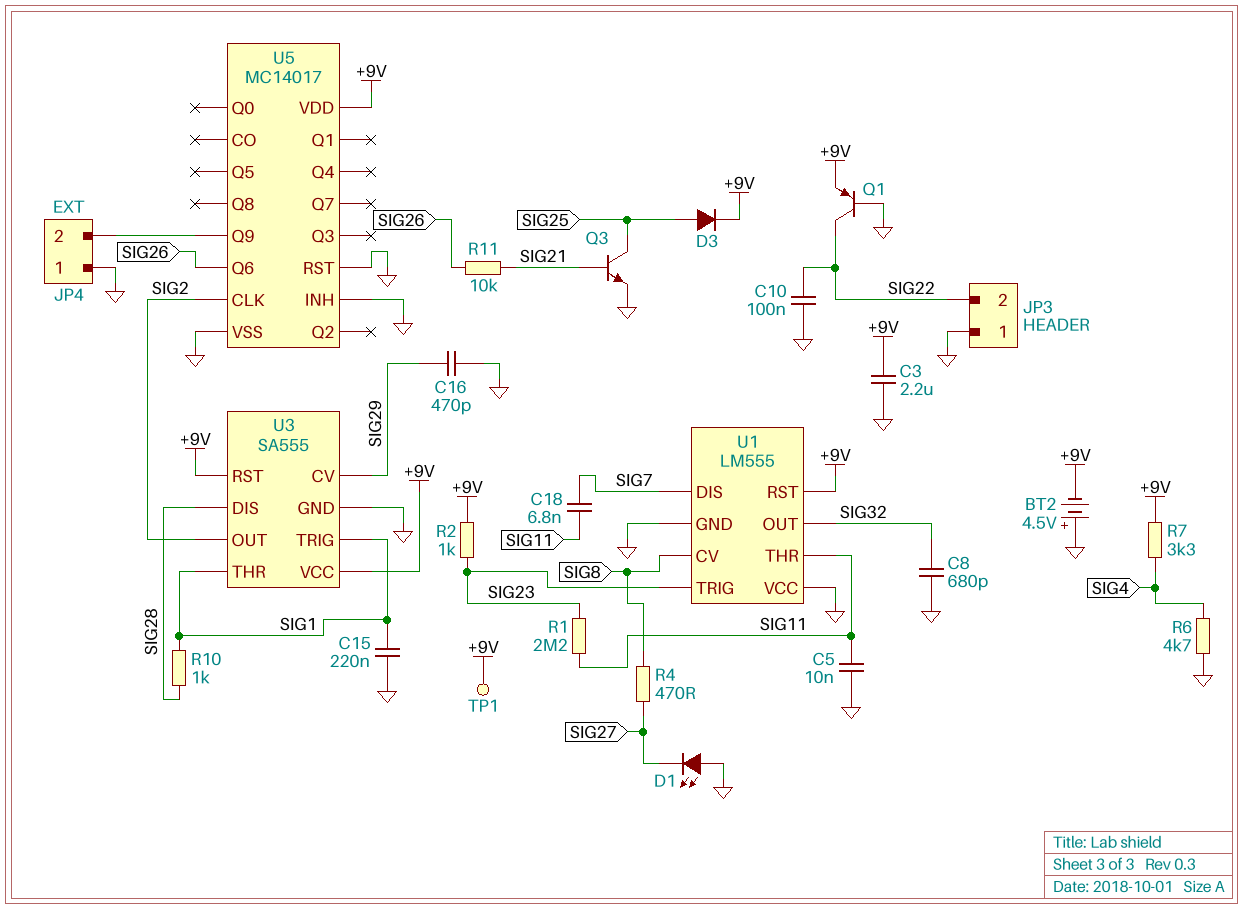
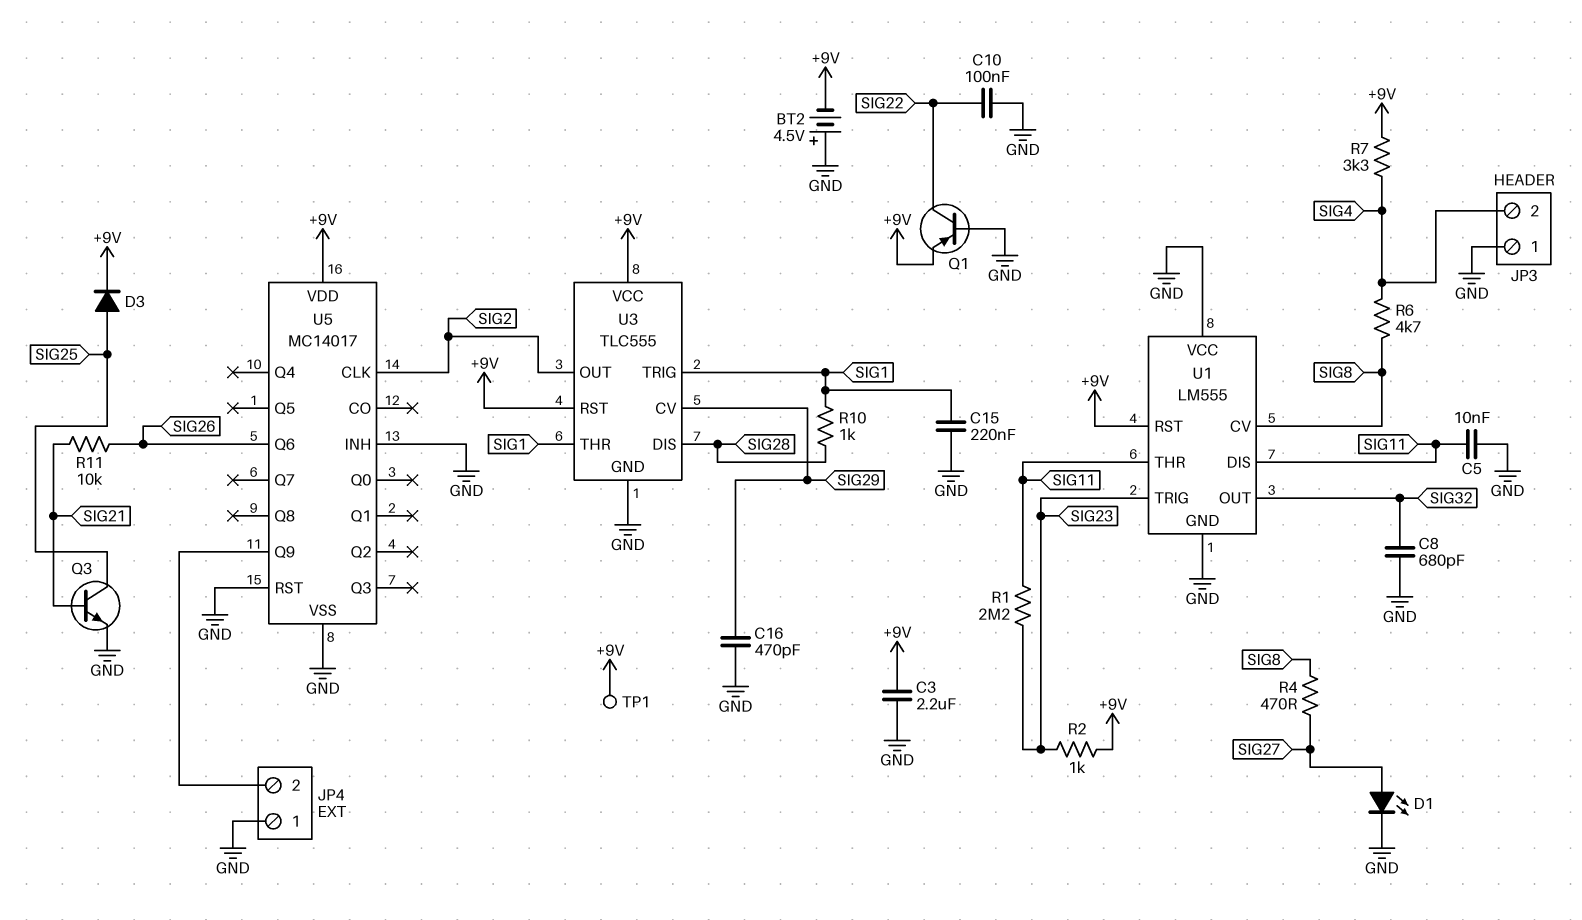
C18: 6.8nF (SIG7, SIG11) -> none
D1: LED (A GND, K SIG27) -> LED (A SIG27, K GND)
JP3 pin 2: SIG22 -> SIG4
R6: 4.7k (GND, SIG4) -> 4.7k (SIG4, SIG8)
U1 pin DIS: SIG7 -> SIG11
U3: SA555 -> TLC555

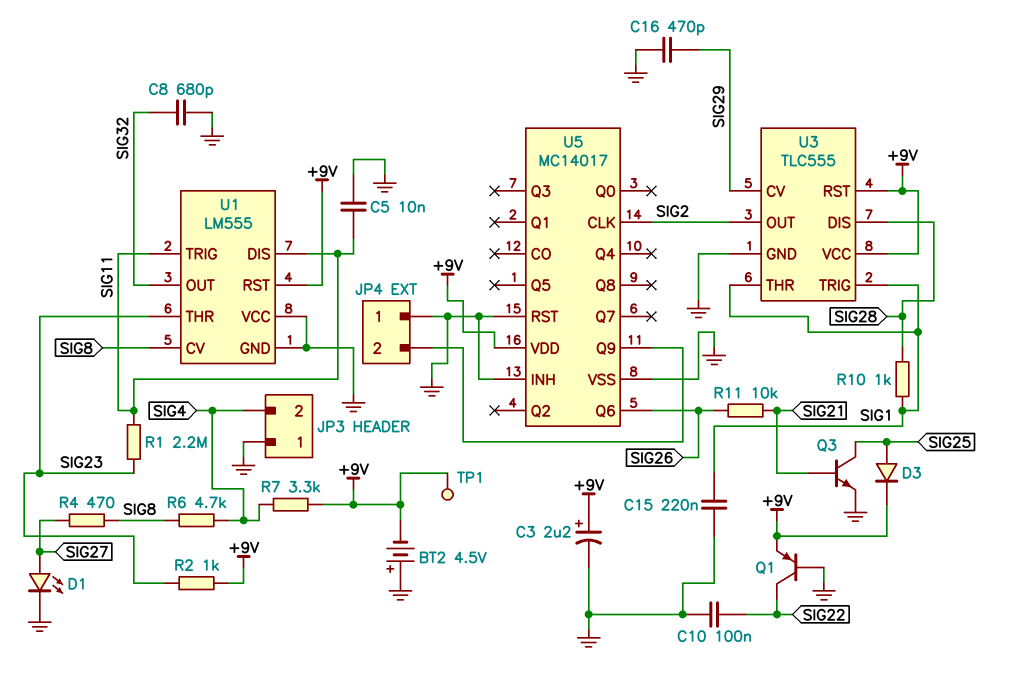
C3: 2.2uF (+9V, GND) -> 2.2uF (plus +9V, minus GND)
U1 pin THR: SIG11 -> SIG23
U1 pin TRIG: SIG23 -> SIG11

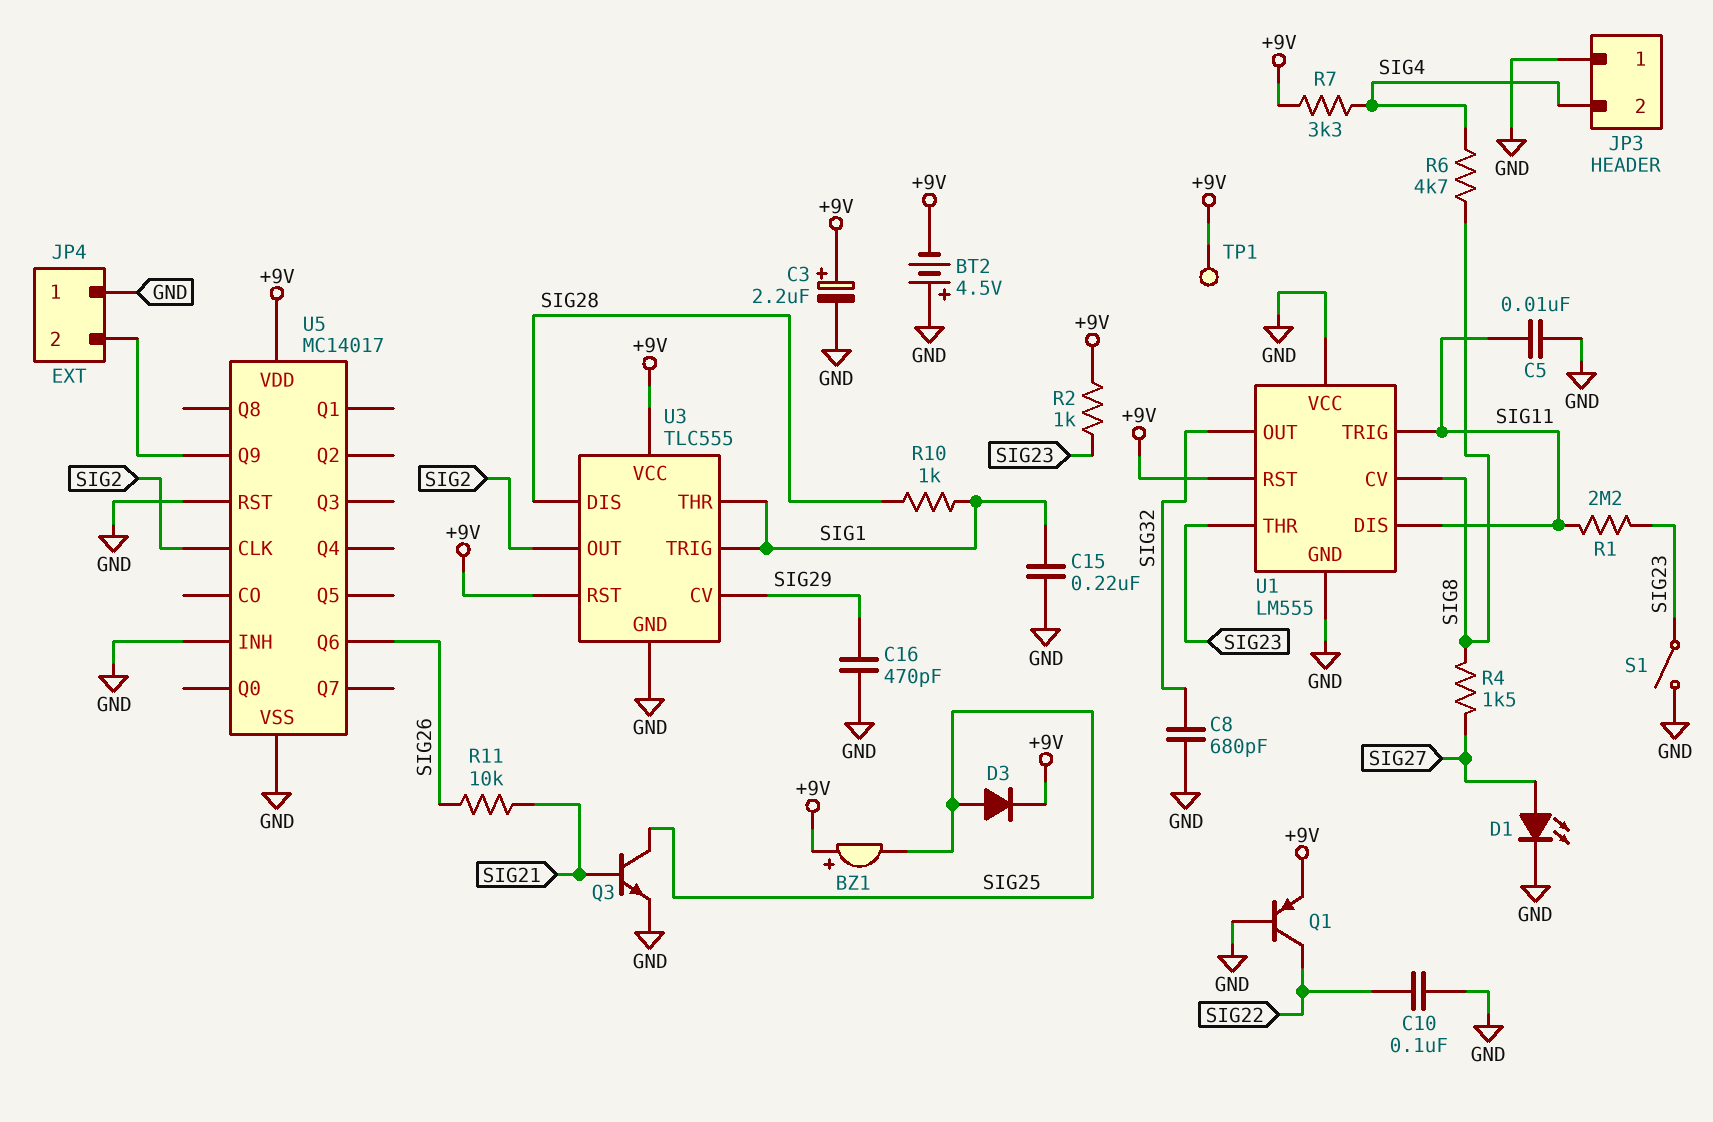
BZ1: none -> buzzer (plus +9V, minus SIG25)
R4: 470 (SIG8, SIG27) -> 1.5k (SIG8, SIG27)
S1: none -> switch (GND, SIG23)

